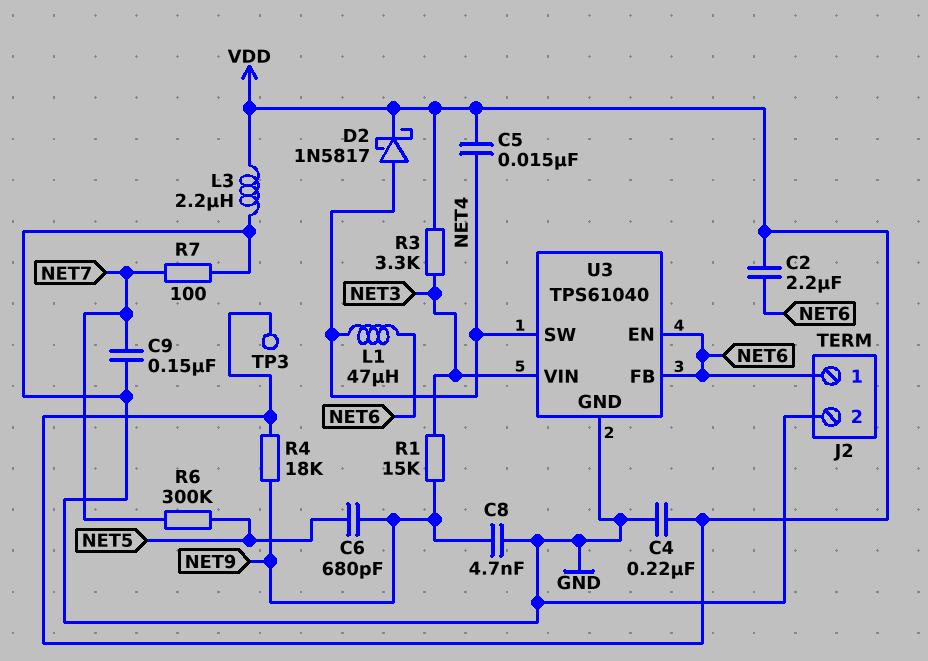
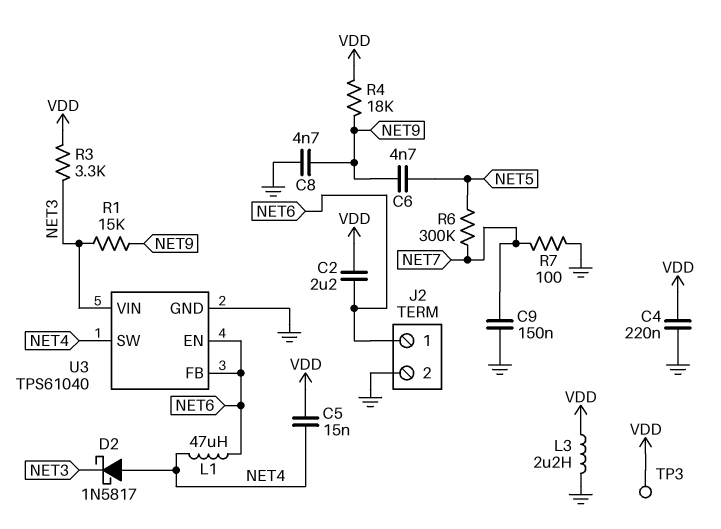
C6: 680pF (NET5, NET9) -> 4.7nF (NET5, NET9)
D2: schottky 1N5817 (A NET4, K VDD) -> schottky 1N5817 (A NET4, K NET3)

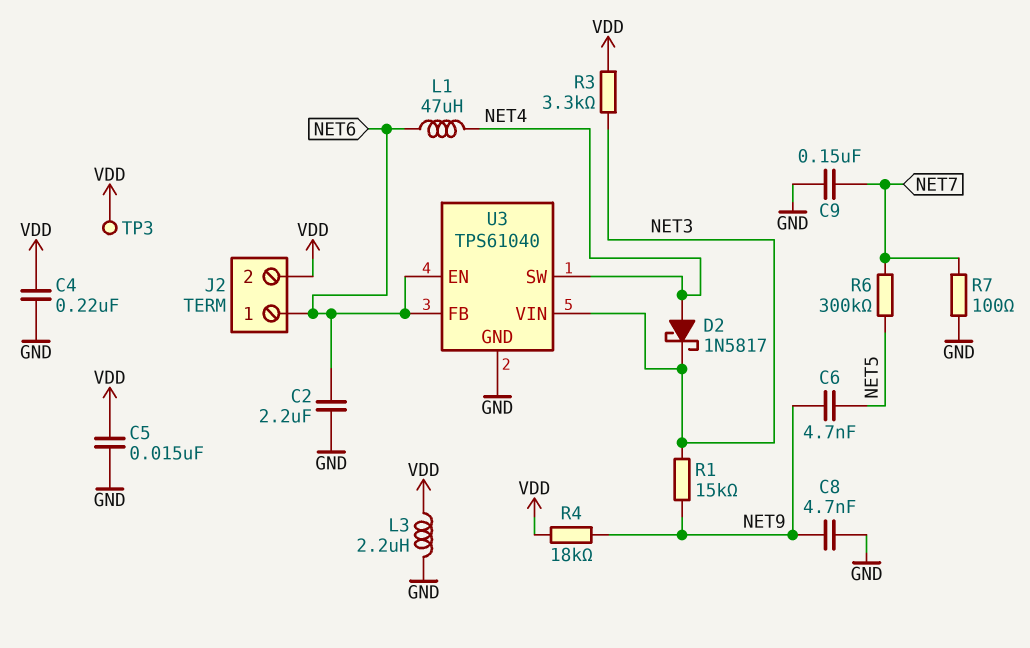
C2: 2.2uF (NET6, VDD) -> 2.2uF (GND, NET6)
C5: 15nF (NET4, VDD) -> 15nF (GND, VDD)
J2 pin 2: GND -> VDD

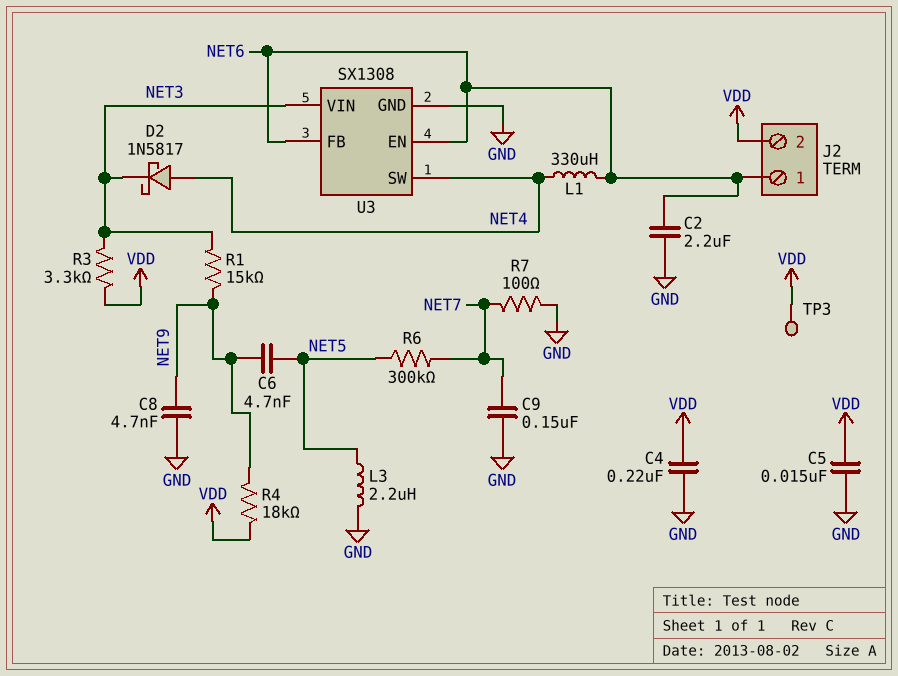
L1: 47uH (NET4, NET6) -> 330uH (NET4, NET6)
L3: 2.2uH (GND, VDD) -> 2.2uH (GND, NET5)
U3: TPS61040 -> SX1308

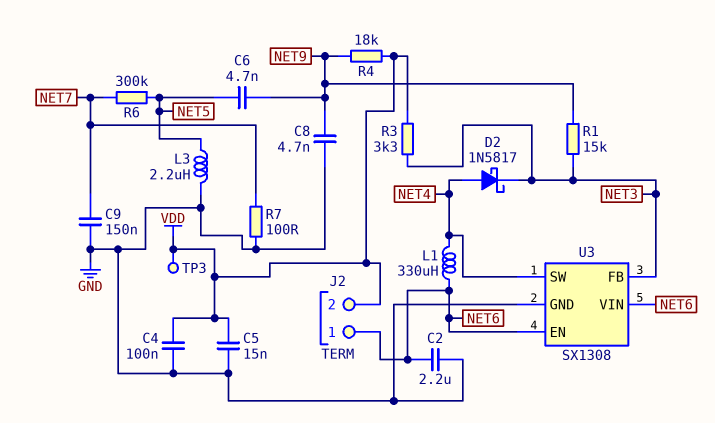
C4: 220nF (GND, VDD) -> 100nF (GND, VDD)
U3 pin FB: NET6 -> NET3
U3 pin VIN: NET3 -> NET6

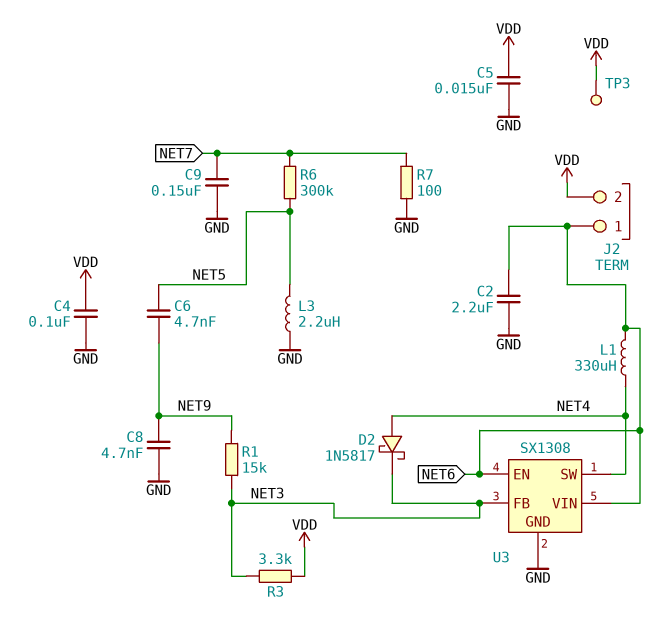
R4: 18k (NET9, VDD) -> none

